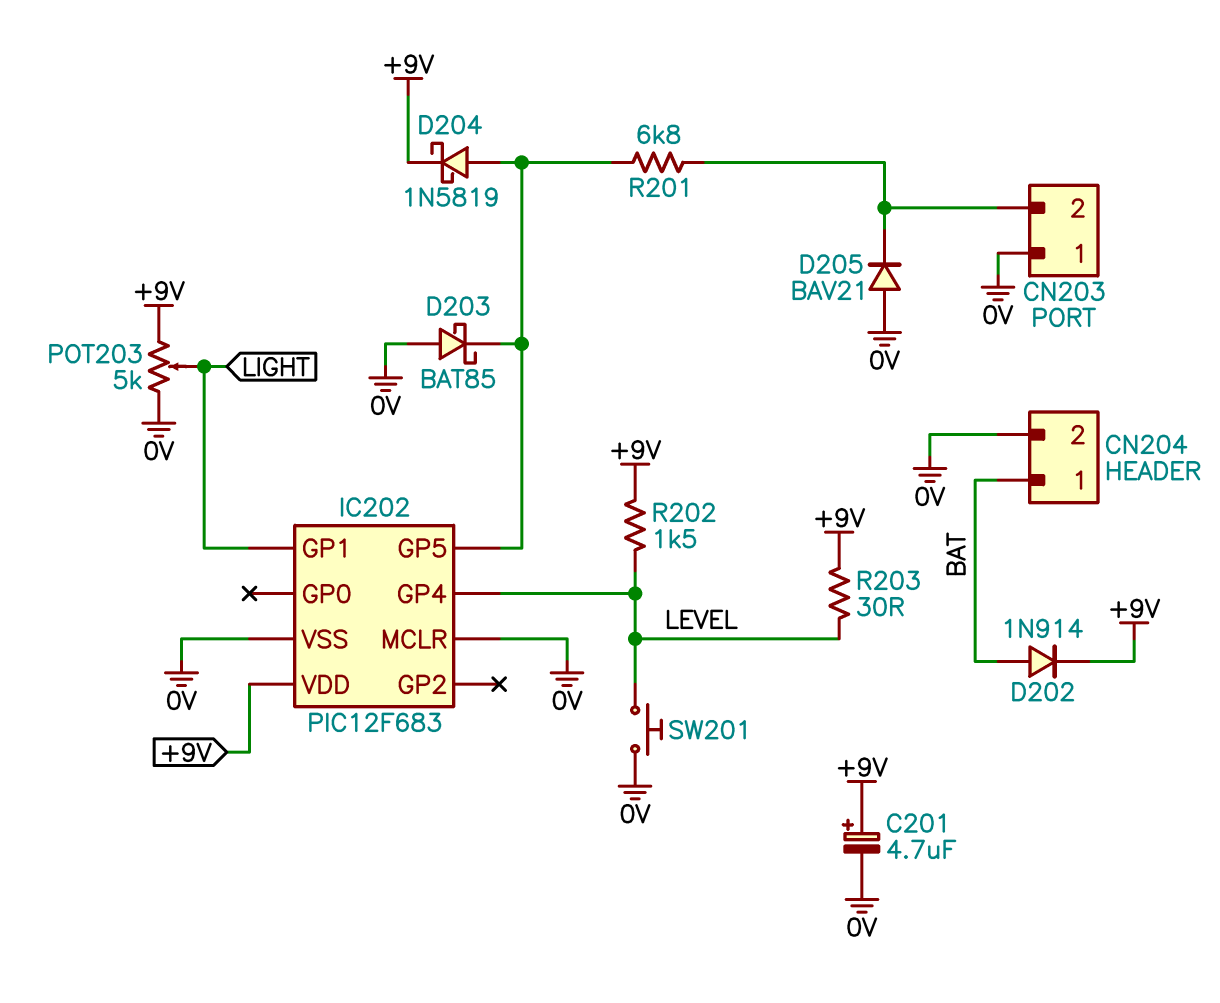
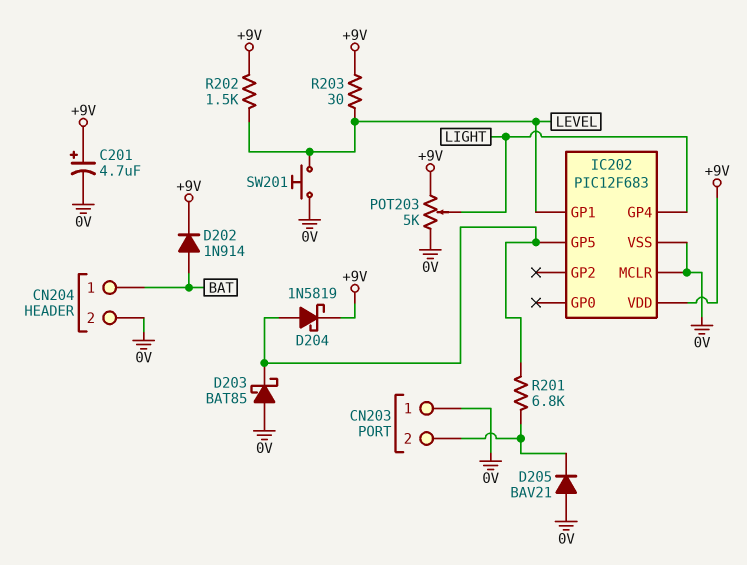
IC202 pin GP1: LIGHT -> LEVEL
IC202 pin GP4: LEVEL -> LIGHT

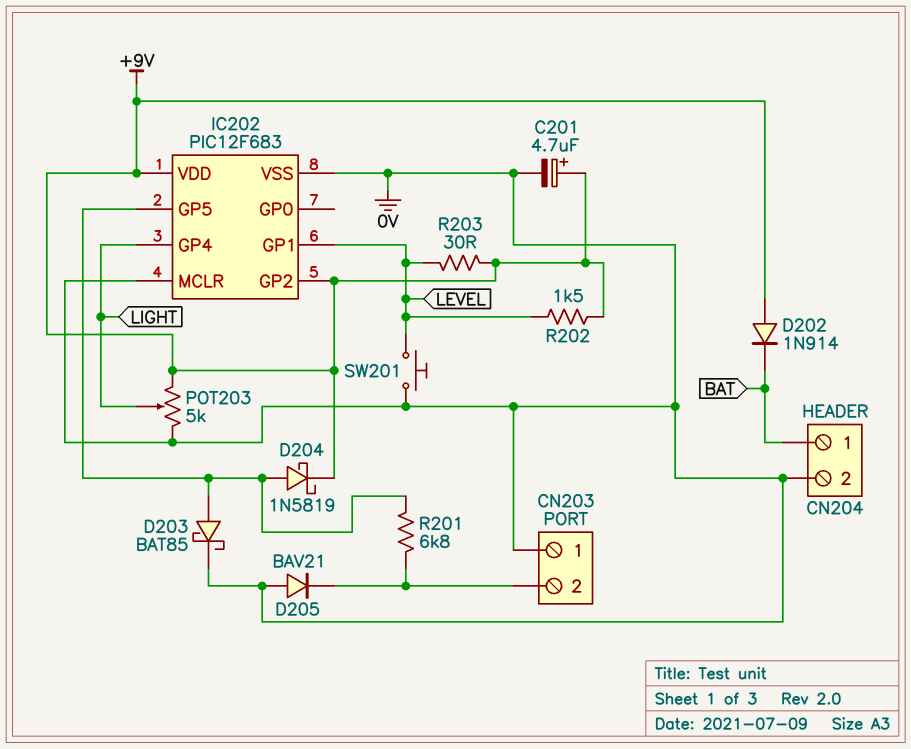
D202: diode 1N914 (A BAT, K +9V) -> diode 1N914 (A +9V, K BAT)
D203: schottky BAT85 (A 0V, K IC202/GP5) -> schottky BAT85 (A IC202/GP5, K 0V)
IC202 pin GP2: none -> +9V

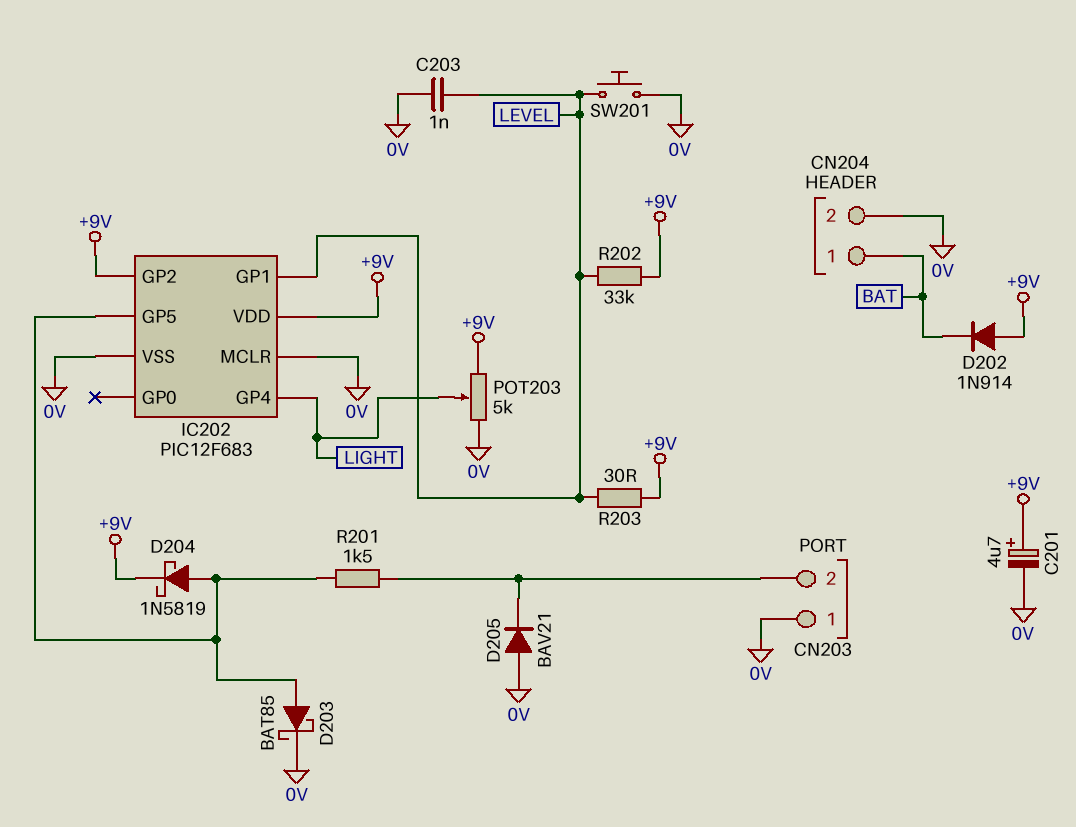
C203: none -> 1nF (0V, LEVEL)
R201: 6.8k (CN203/2, IC202/GP5) -> 1.5k (CN203/2, IC202/GP5)
R202: 1.5k (+9V, LEVEL) -> 33k (+9V, LEVEL)

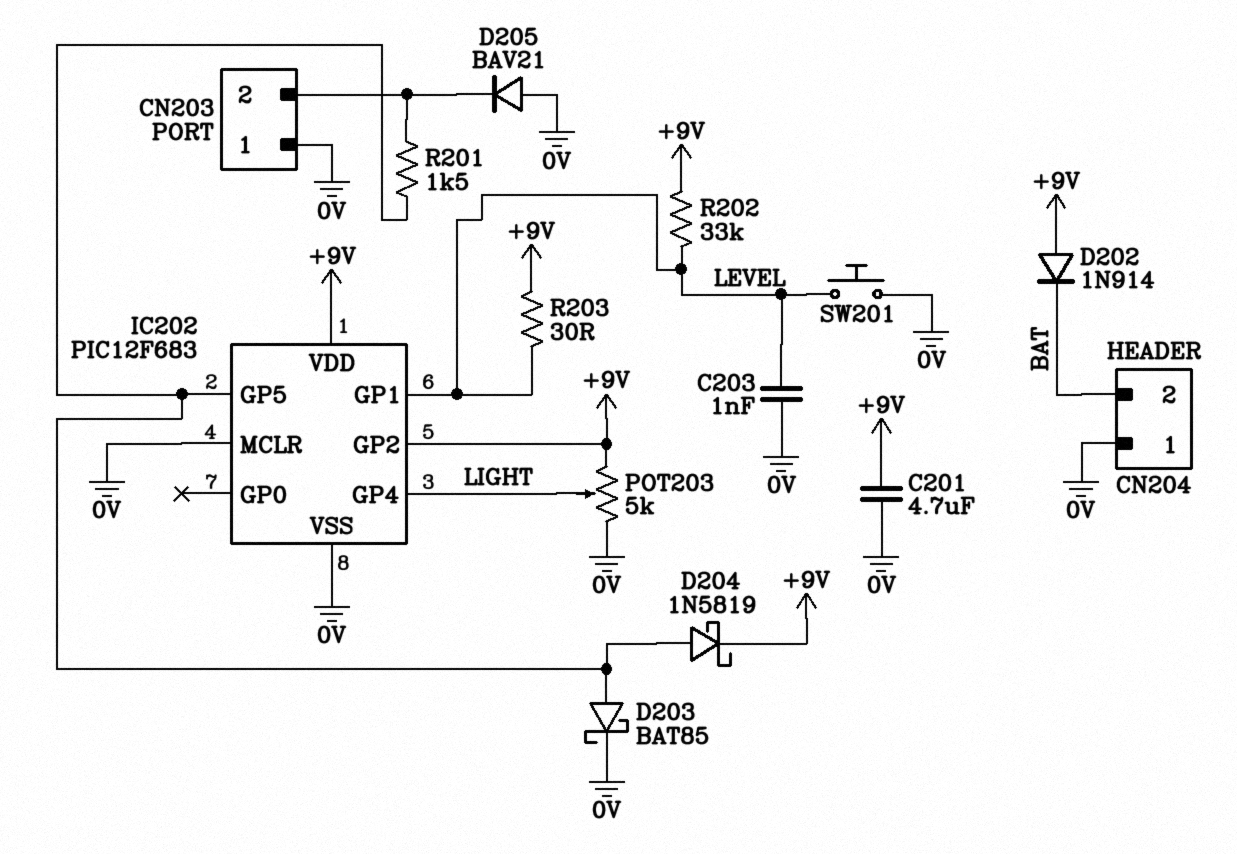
C201: 4.7uF (plus +9V, minus 0V) -> 4.7uF (+9V, 0V)
CN204 pin 1: BAT -> 0V
CN204 pin 2: 0V -> BAT

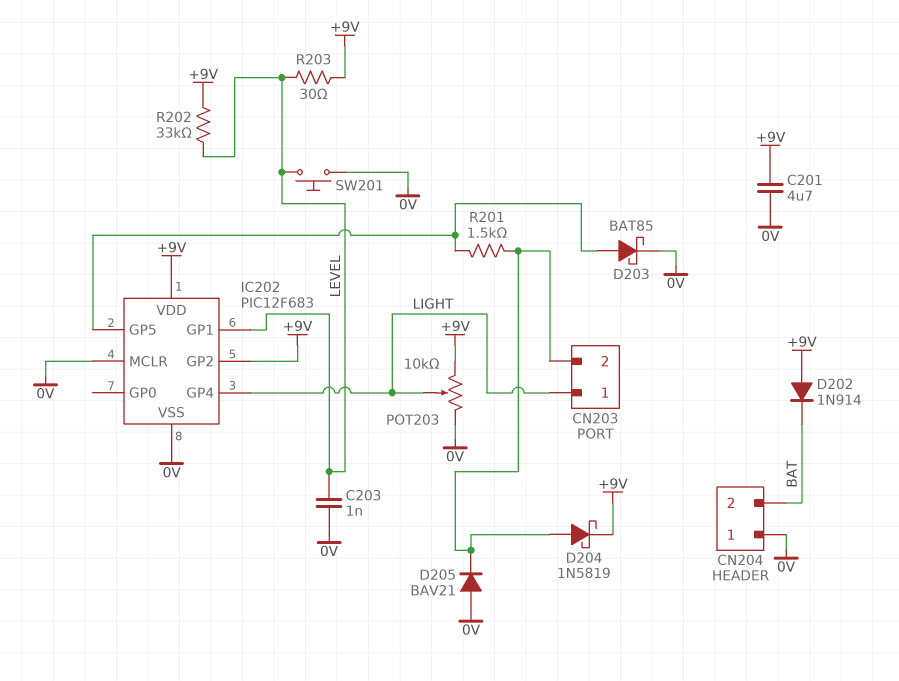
CN203 pin 1: 0V -> LIGHT
D204: schottky 1N5819 (A IC202/GP5, K +9V) -> schottky 1N5819 (A CN203/2, K +9V)
POT203: 5k (+9V, 0V, wiper LIGHT) -> 10k (+9V, 0V, wiper LIGHT)

